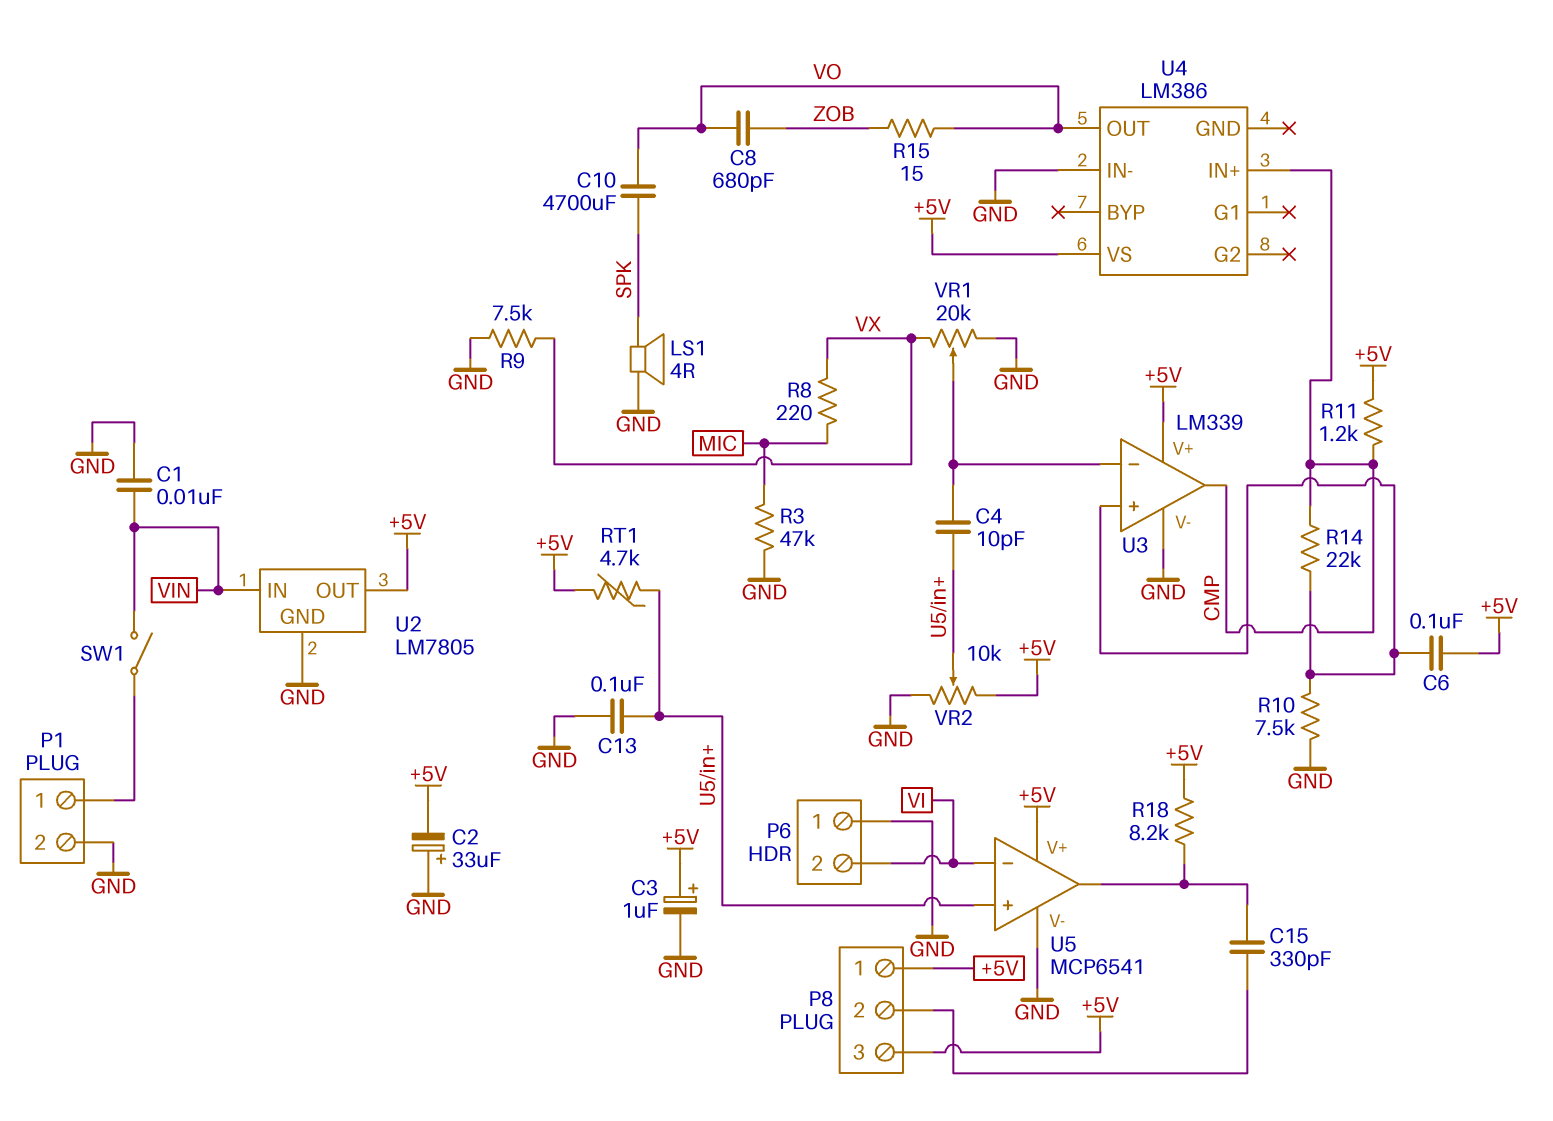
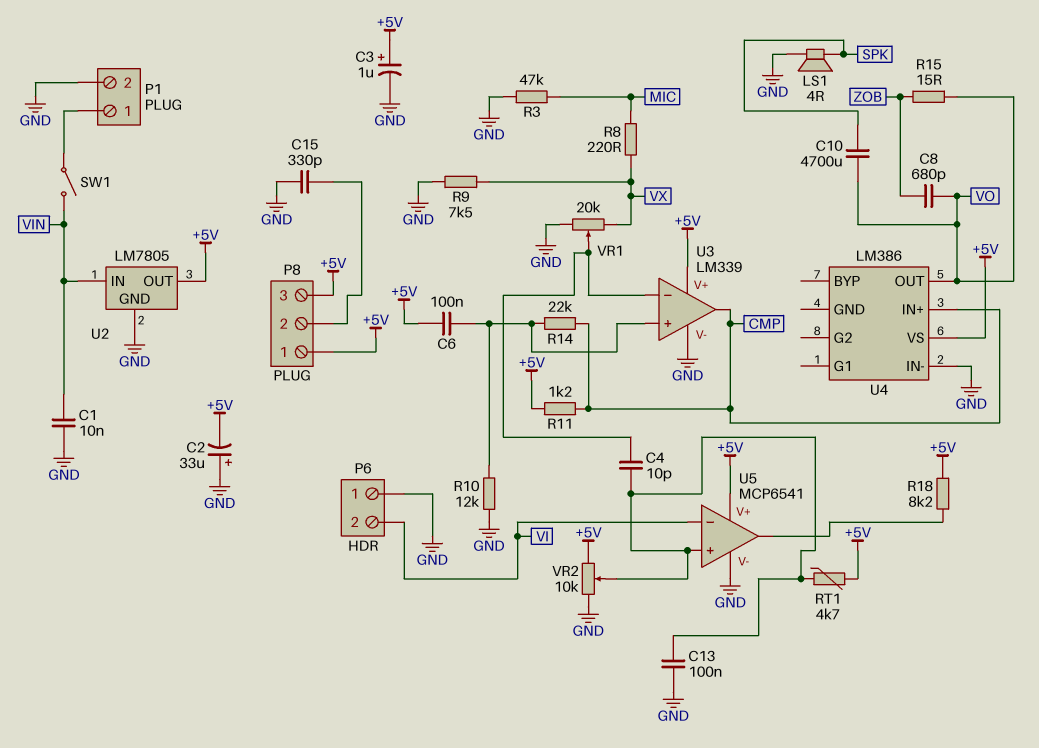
C15: 330pF (P8/2, U5/out) -> 330pF (GND, P8/2)
R10: 7.5k (GND, U3/in+) -> 12k (GND, U3/in+)

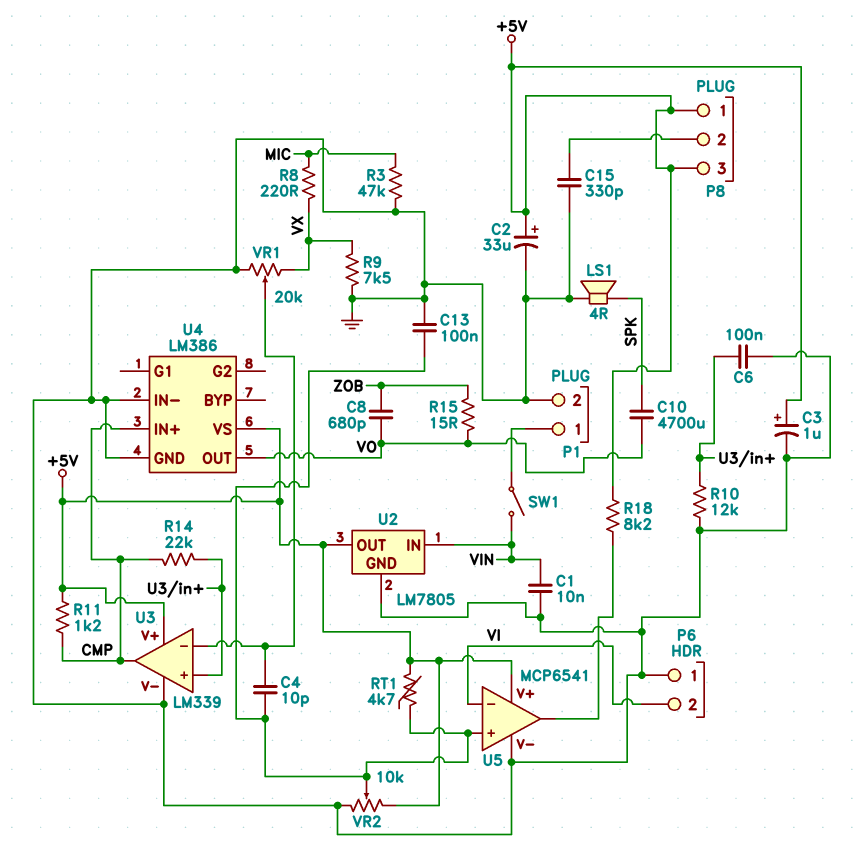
C2: 33uF (plus GND, minus +5V) -> 33uF (plus +5V, minus GND)
C6: 100nF (+5V, U3/in+) -> 100nF (GND, U3/in+)
U4 pin GND: none -> GND

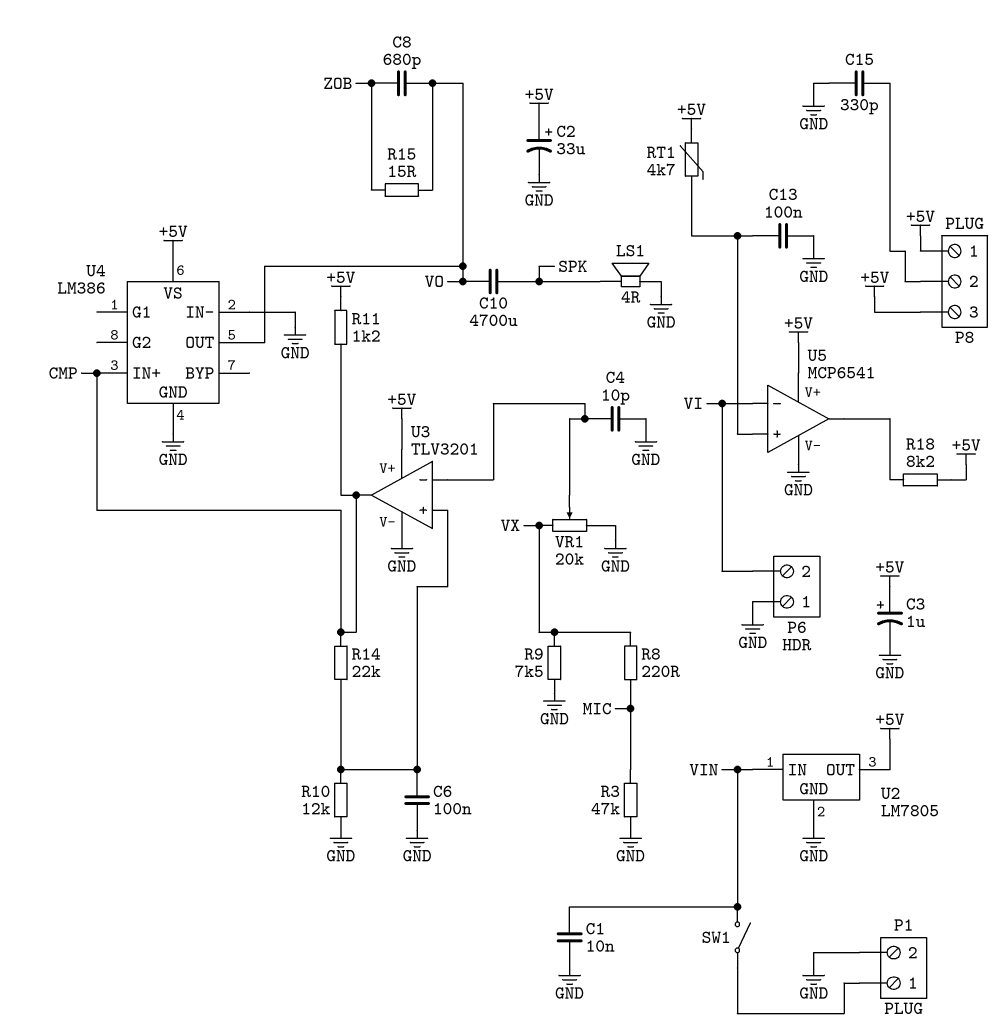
C4: 10pF (U3/in-, U5/in+) -> 10pF (GND, U3/in-)
U3: LM339 -> TLV3201
VR2: 10k (+5V, GND, wiper U5/in+) -> none

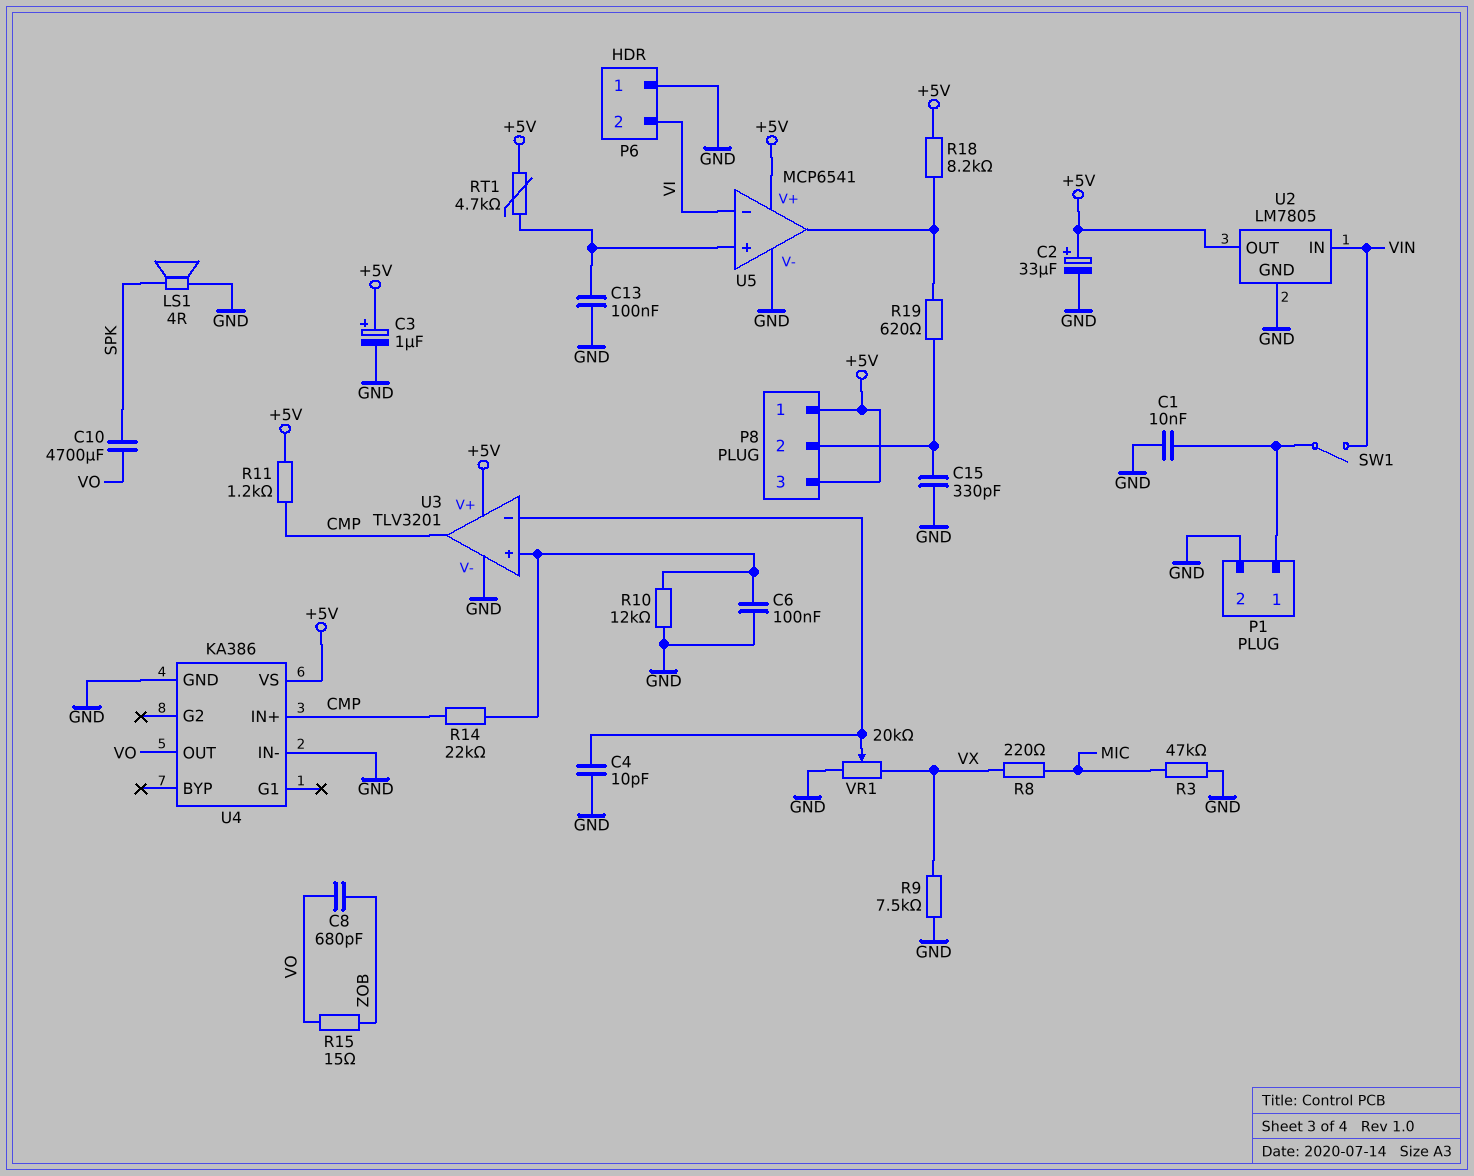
C1: 10nF (GND, VIN) -> 10nF (GND, P1/1)
R19: none -> 620 (P8/2, U5/out)
U4: LM386 -> KA386

